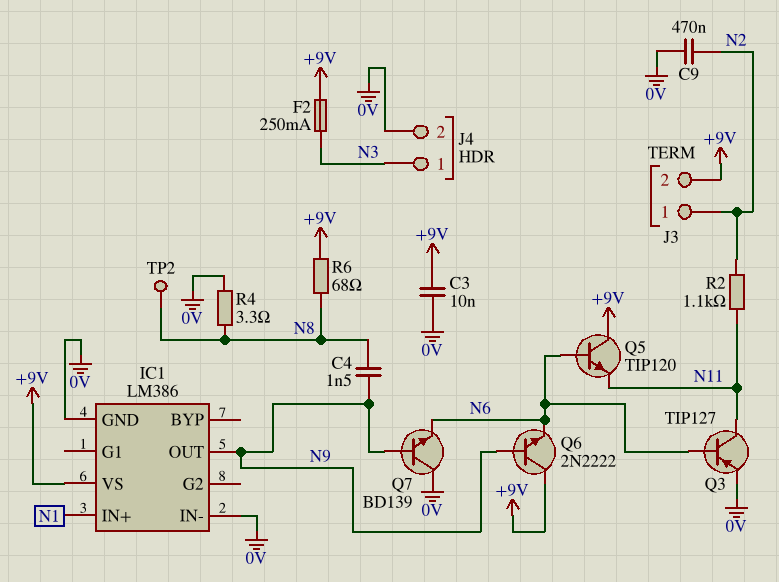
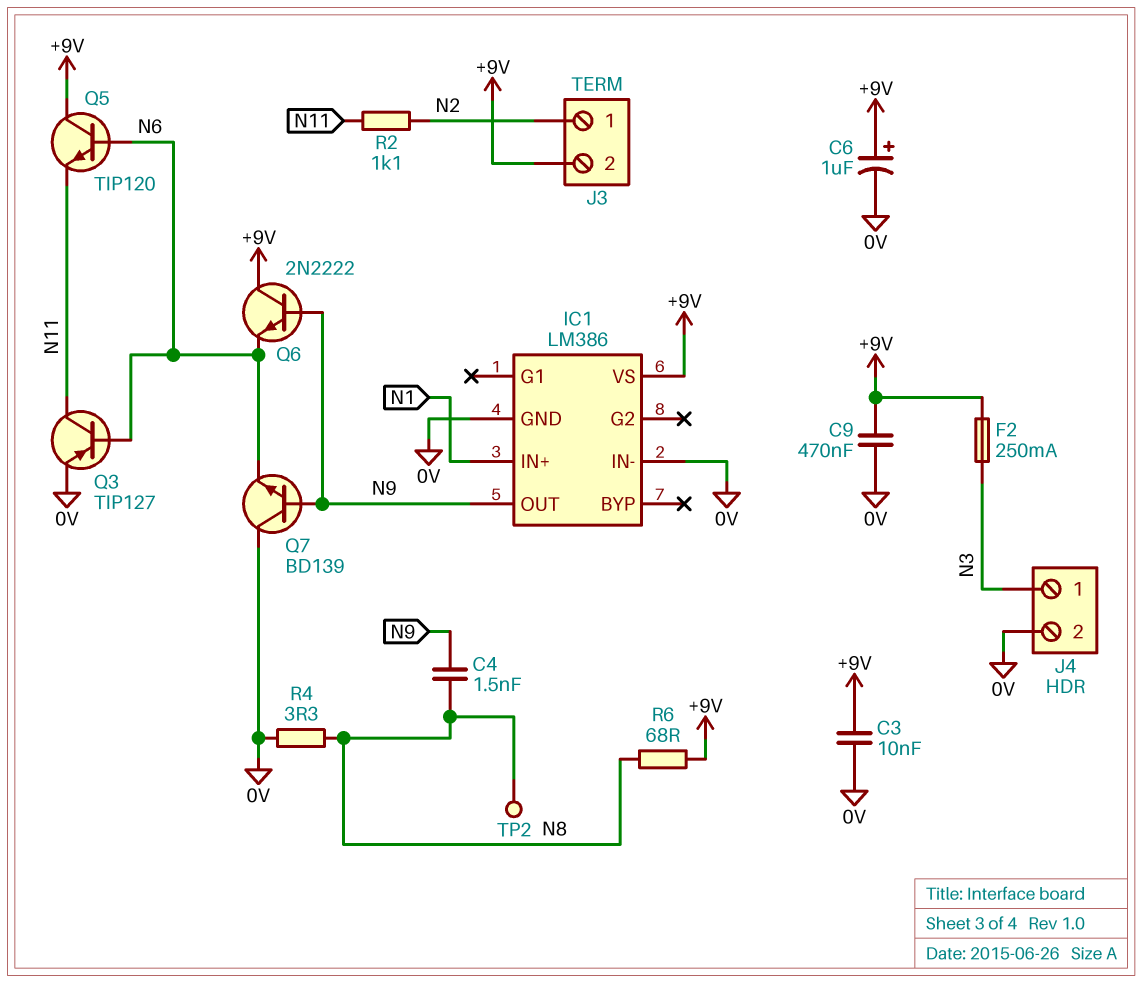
C6: none -> 1uF (plus +9V, minus 0V)
C9: 470nF (0V, N2) -> 470nF (+9V, 0V)

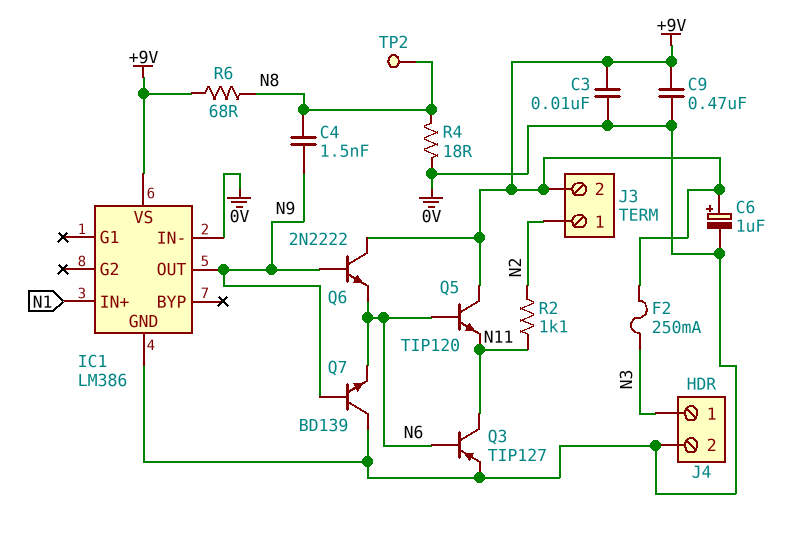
R4: 3.3 (0V, N8) -> 18 (0V, N8)

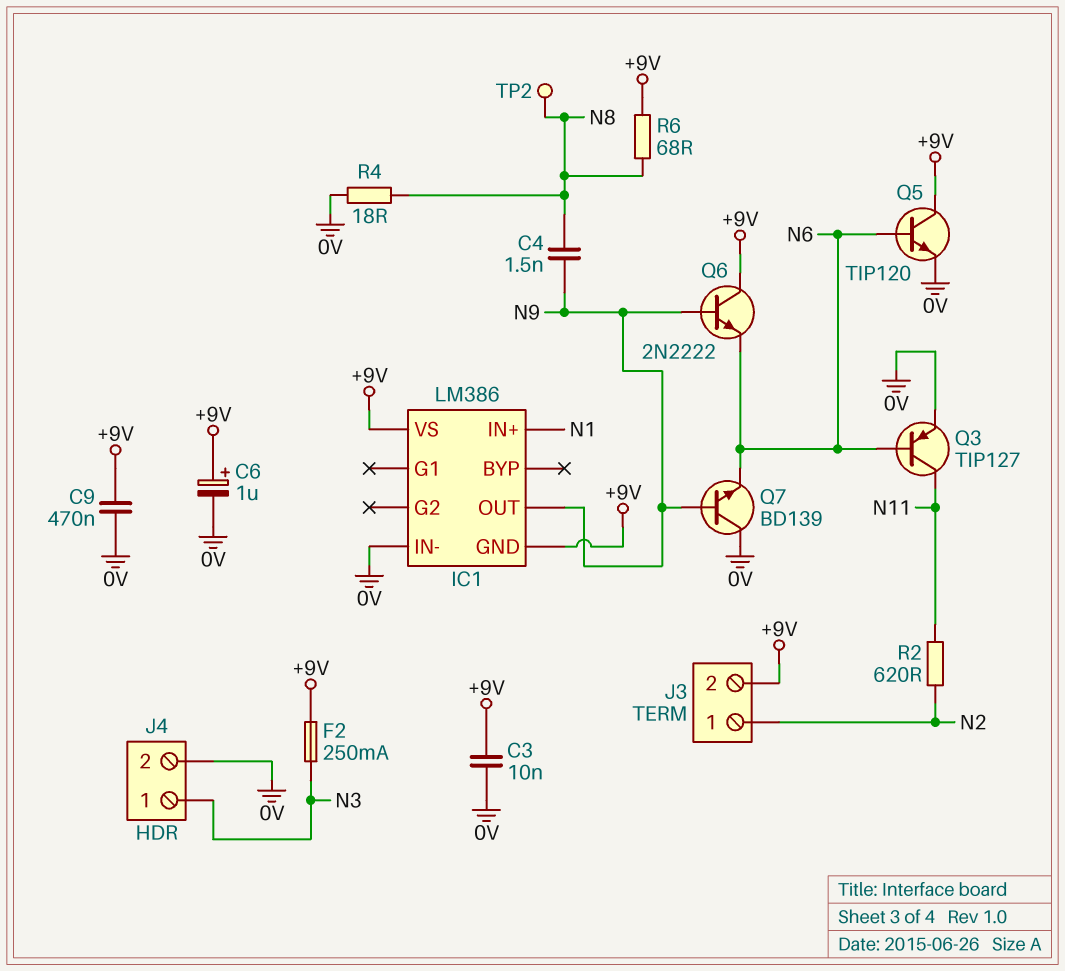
IC1 pin GND: 0V -> +9V
Q5: NPN TIP120 (B N6, C +9V, E N11) -> NPN TIP120 (B N6, C +9V, E 0V)
R2: 1.1k (N2, N11) -> 620 (N2, N11)

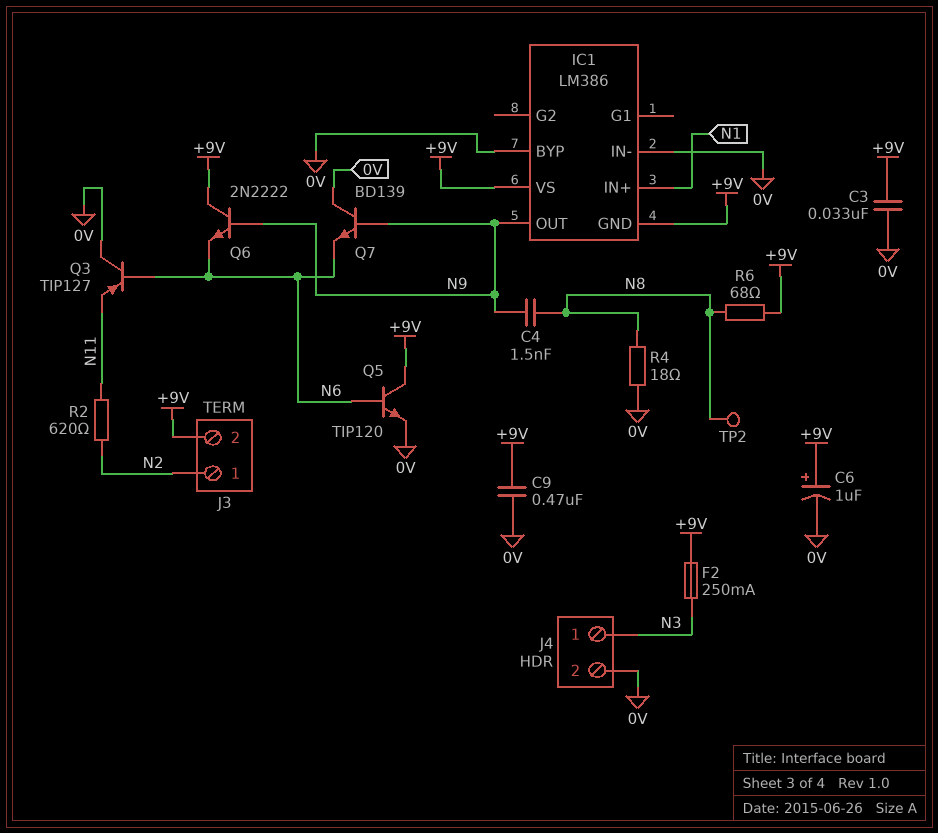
C3: 10nF (+9V, 0V) -> 33nF (+9V, 0V)
IC1 pin BYP: none -> 0V
Q3: PNP TIP127 (B N6, C N11, E 0V) -> PNP TIP127 (B N6, C 0V, E N11)

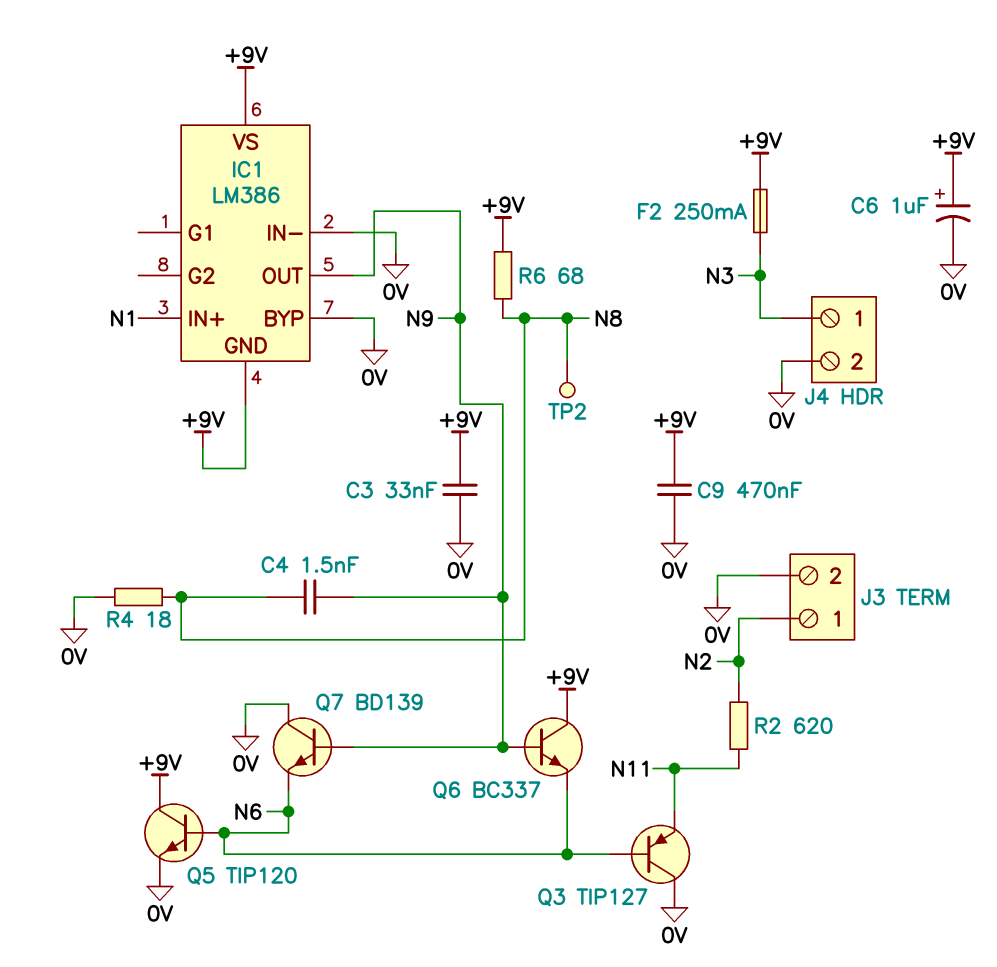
J3 pin 2: +9V -> 0V
Q6: NPN 2N2222 (B N9, C +9V, E N6) -> NPN BC337 (B N9, C +9V, E N6)

